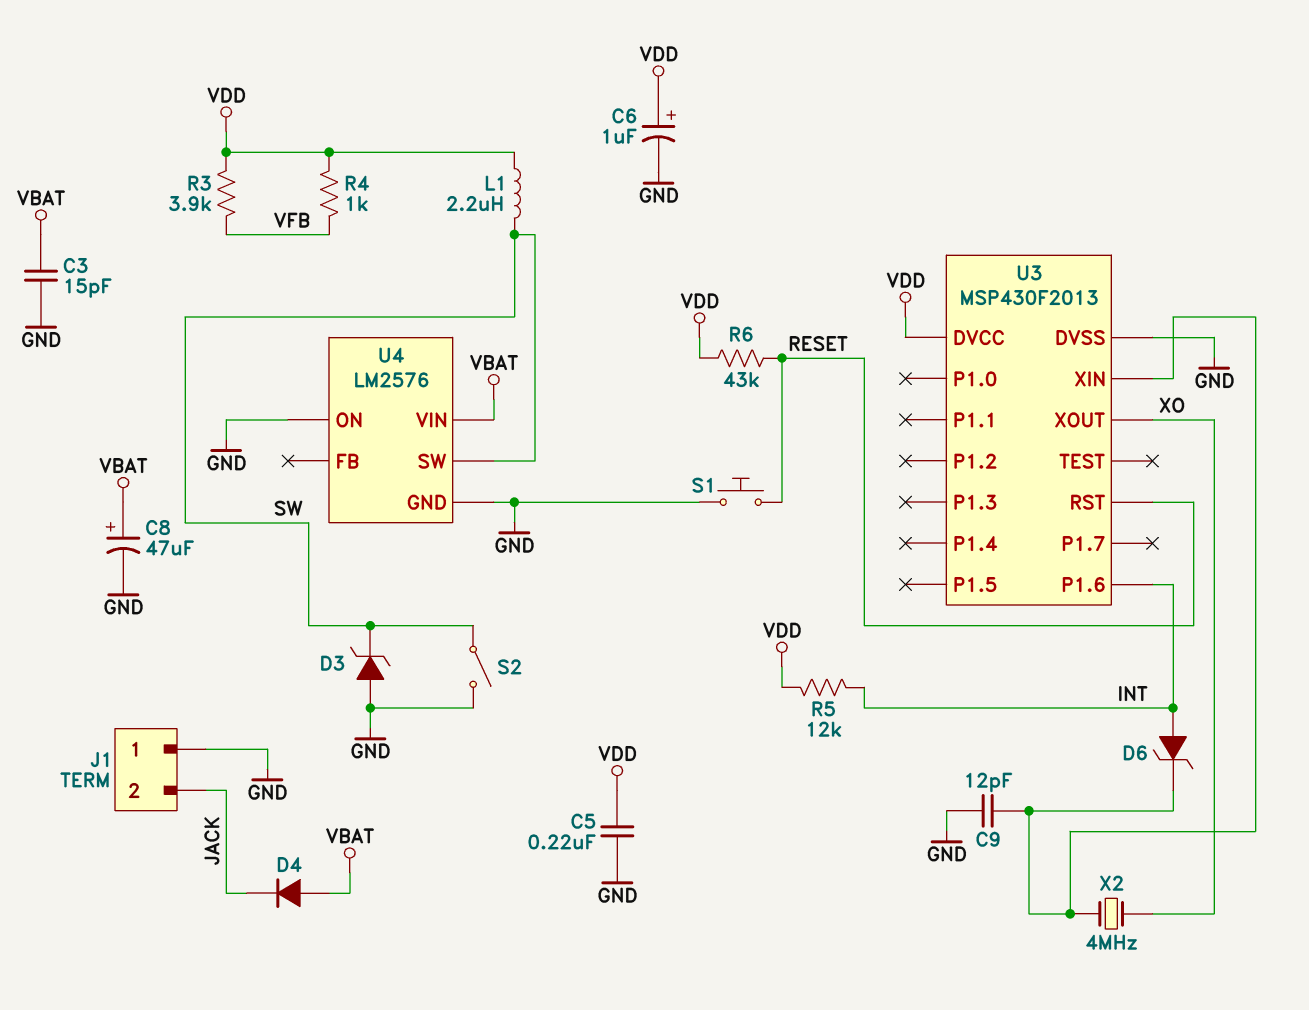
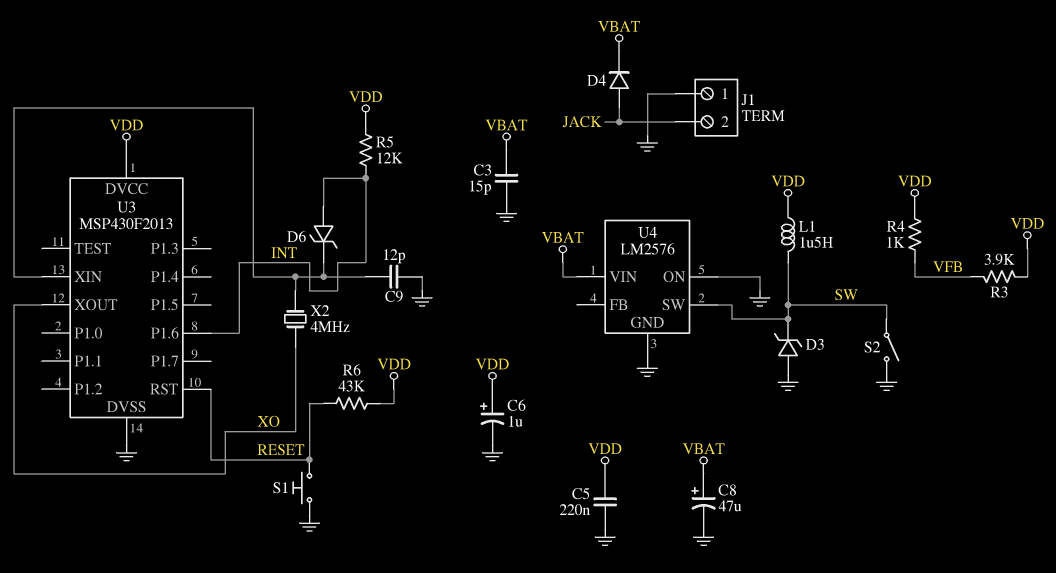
D4: diode (A VBAT, K JACK) -> diode (A JACK, K VBAT)
L1: 2.2uH (SW, VDD) -> 1.5uH (SW, VDD)

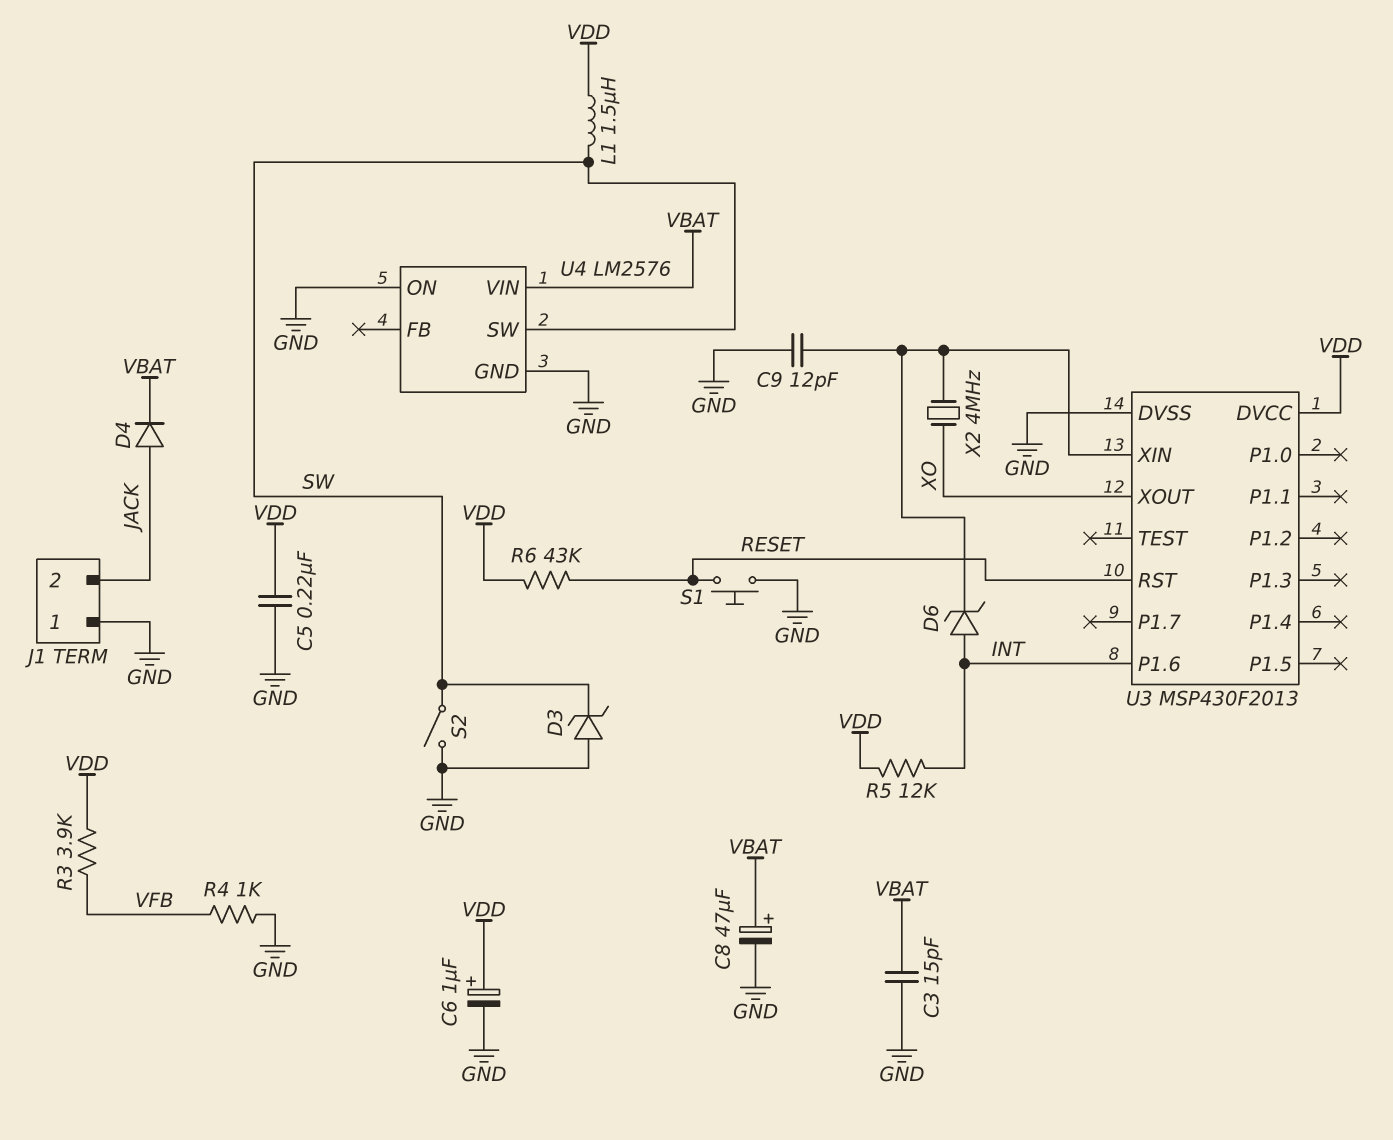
R4: 1k (VDD, VFB) -> 1k (GND, VFB)

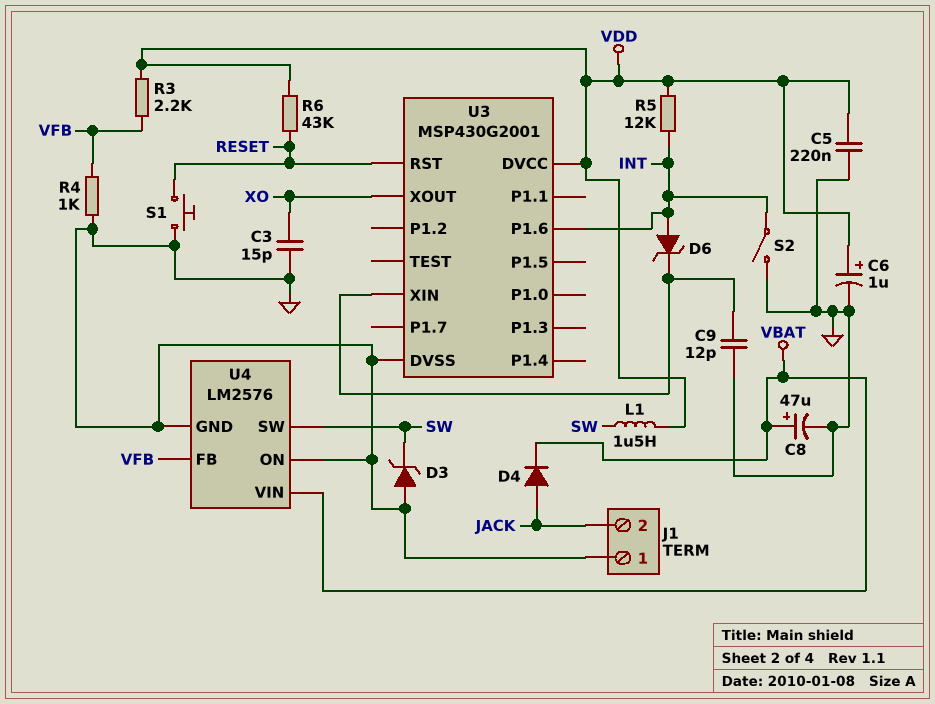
C3: 15pF (GND, VBAT) -> 15pF (GND, XO)
R3: 3.9k (VDD, VFB) -> 2.2k (VDD, VFB)
S2: switch (GND, SW) -> switch (GND, INT)
U3: MSP430F2013 -> MSP430G2001
U4 pin FB: none -> VFB
X2: 4MHz (U3/XIN, XO) -> none

